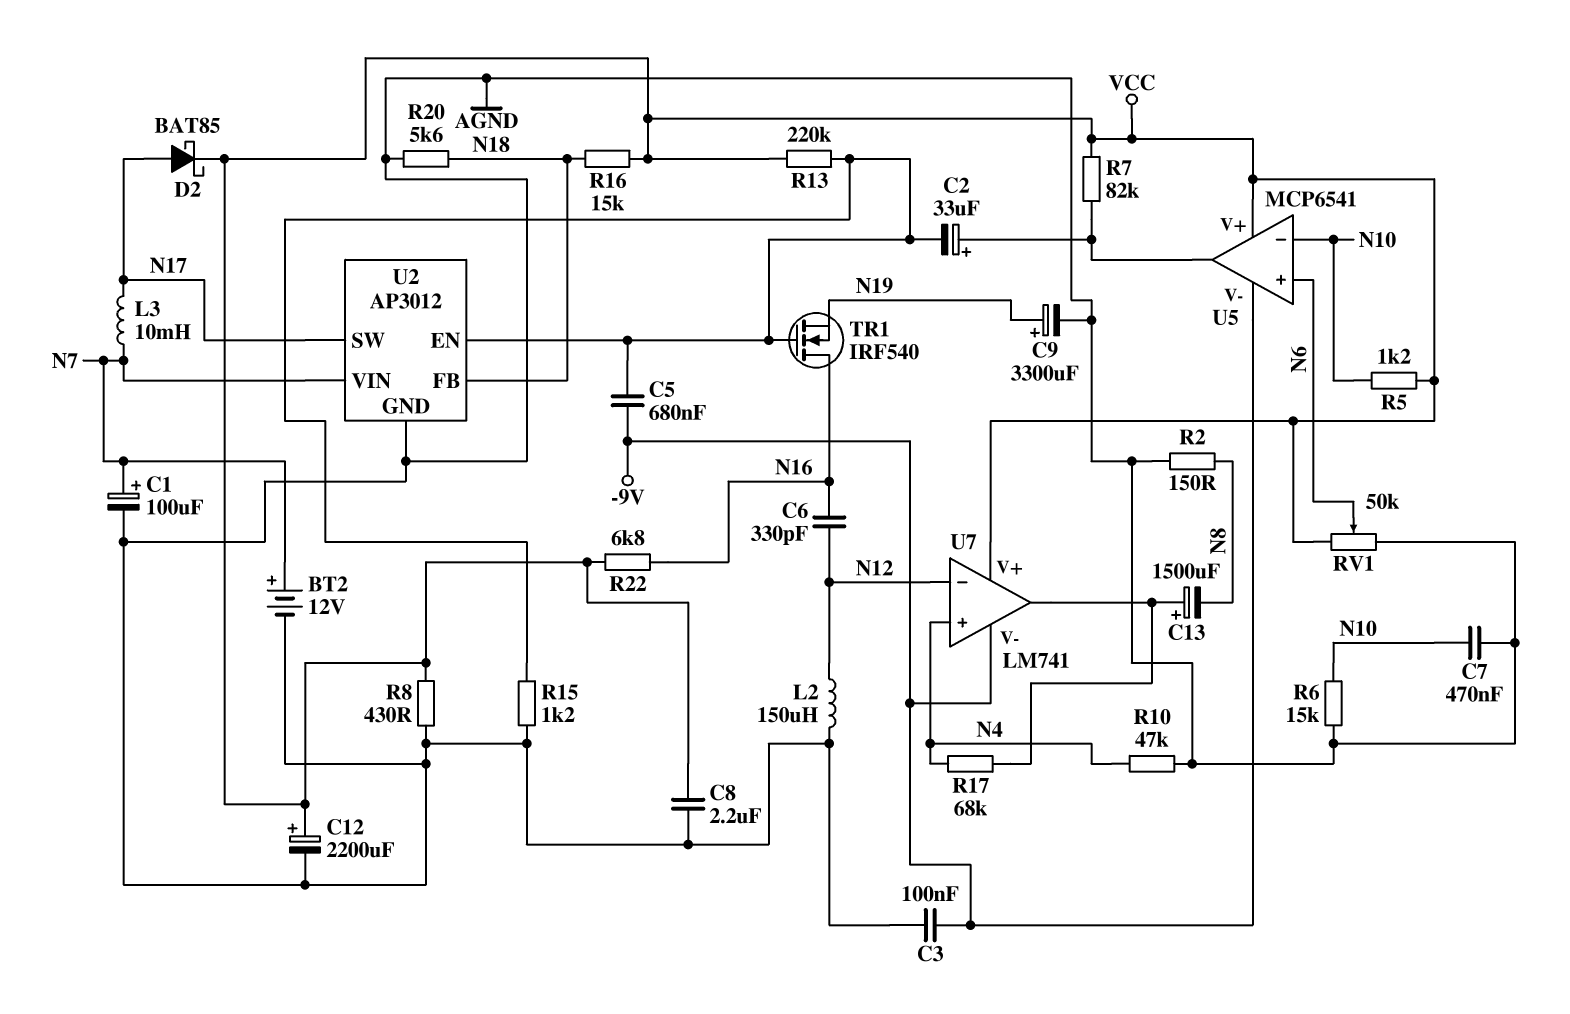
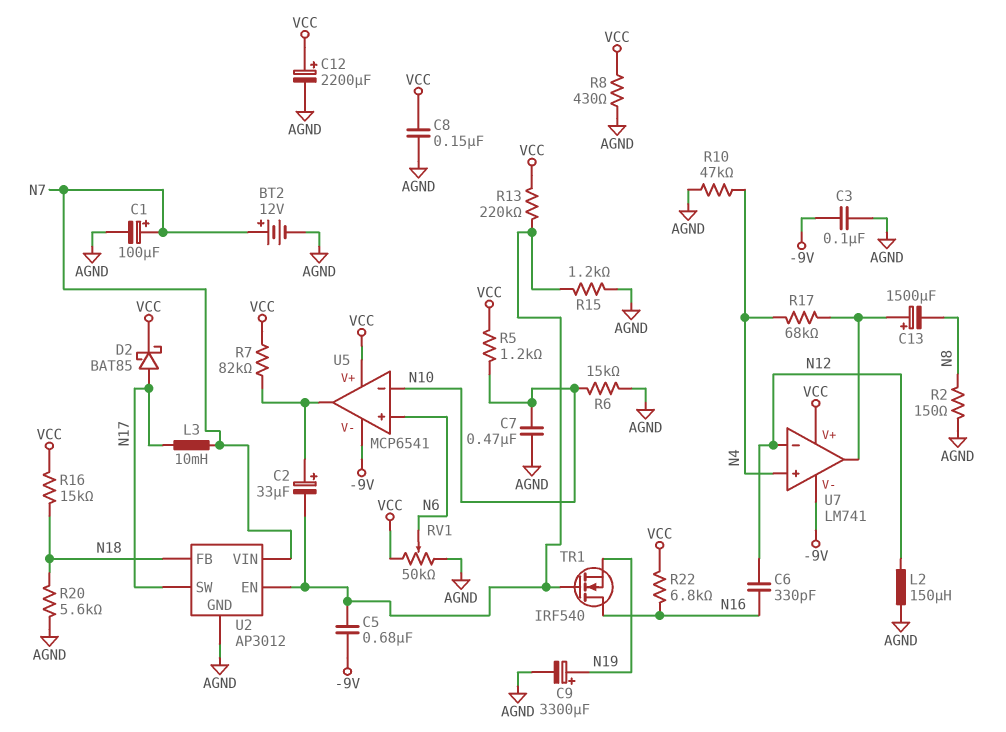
C8: 2.2uF (AGND, VCC) -> 150nF (AGND, VCC)

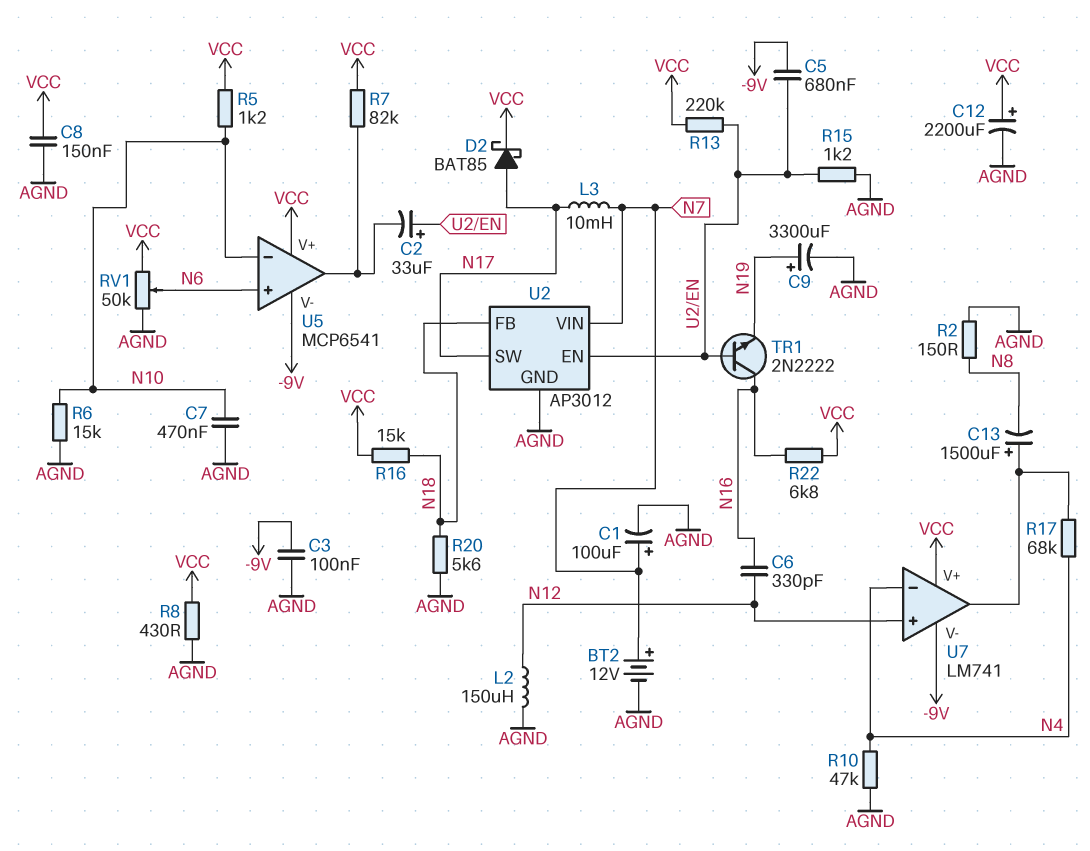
C2: 33uF (plus U5/out, minus U2/EN) -> 33uF (plus U2/EN, minus U5/out)
TR1: NMOS IRF540 (G U2/EN, D N16, S N19) -> NPN 2N2222 (B U2/EN, C N16, E N19)
U7 pin in+: N4 -> N12
U7 pin in-: N12 -> N4

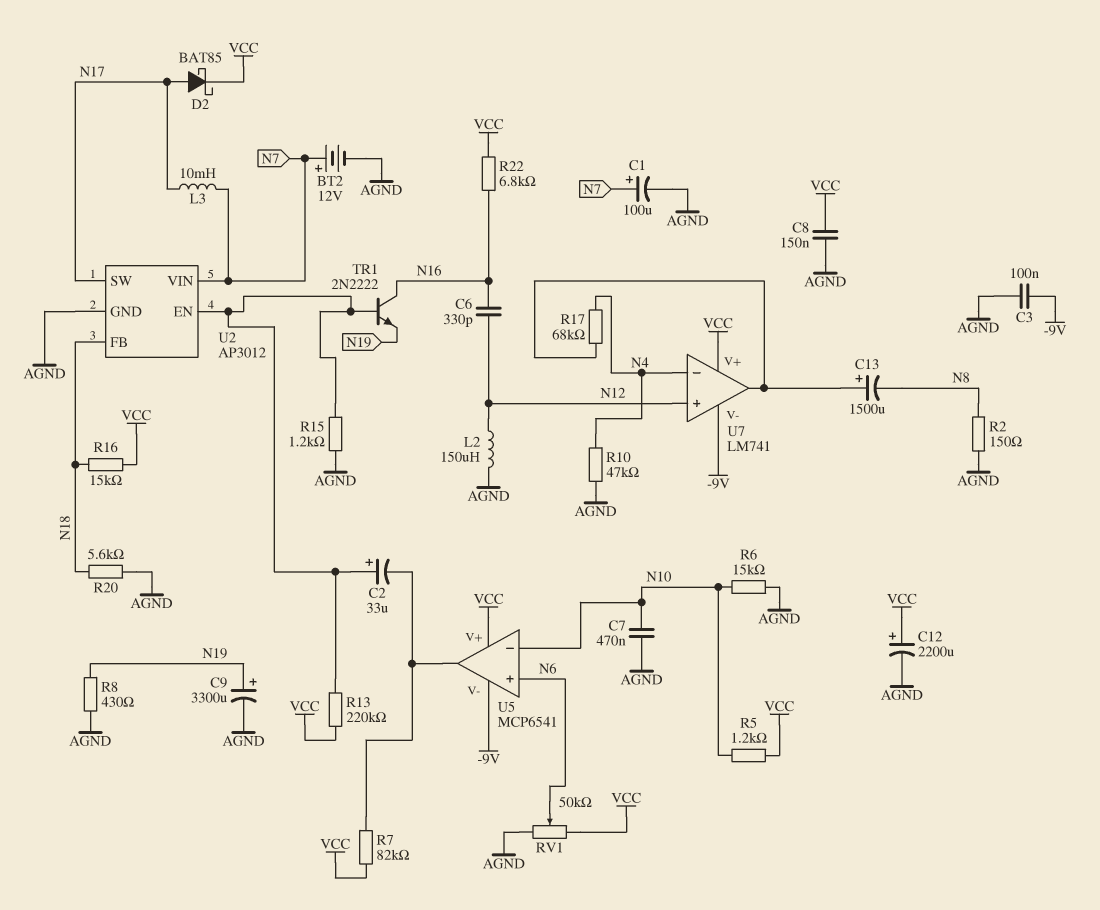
C5: 680nF (-9V, U2/EN) -> none
R8: 430 (AGND, VCC) -> 430 (AGND, N19)

